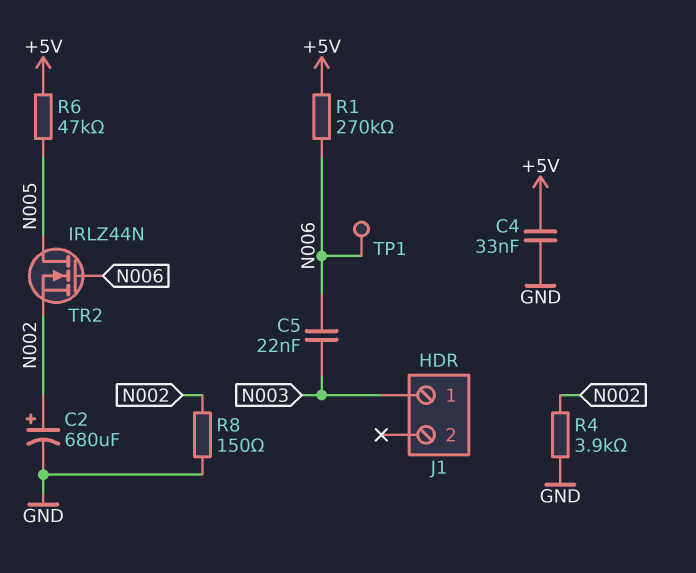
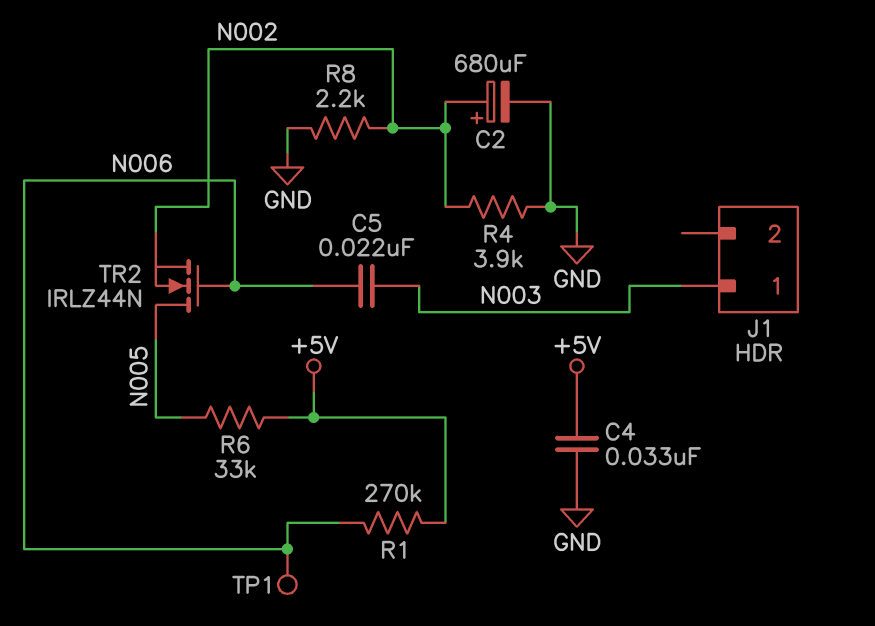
R6: 47k (+5V, N005) -> 33k (+5V, N005)
R8: 150 (GND, N002) -> 2.2k (GND, N002)

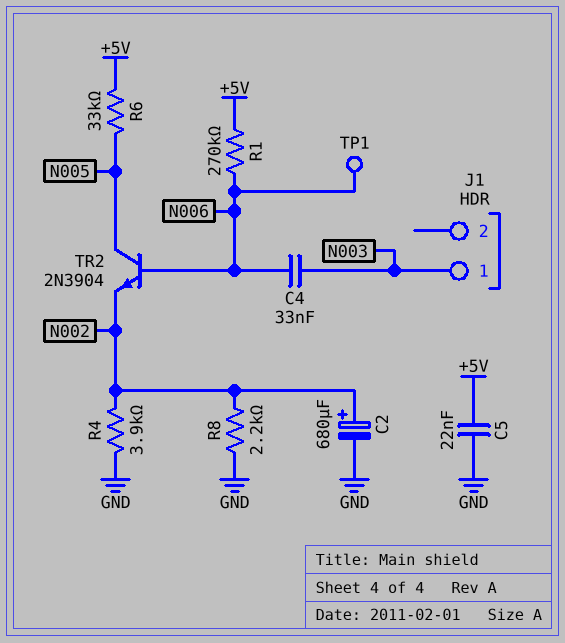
C4: 33nF (+5V, GND) -> 33nF (N003, N006)
C5: 22nF (N003, N006) -> 22nF (+5V, GND)
TR2: NMOS IRLZ44N (G N006, D N005, S N002) -> NPN 2N3904 (B N006, C N005, E N002)

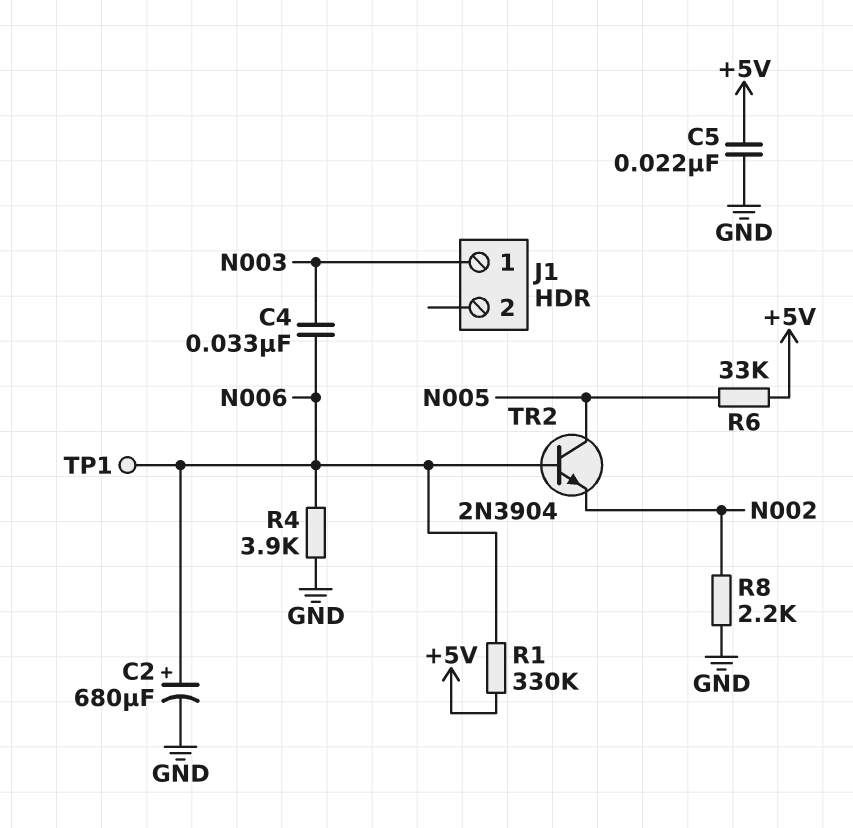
C2: 680uF (plus N002, minus GND) -> 680uF (plus N006, minus GND)
R1: 270k (+5V, N006) -> 330k (+5V, N006)
R4: 3.9k (GND, N002) -> 3.9k (GND, N006)

